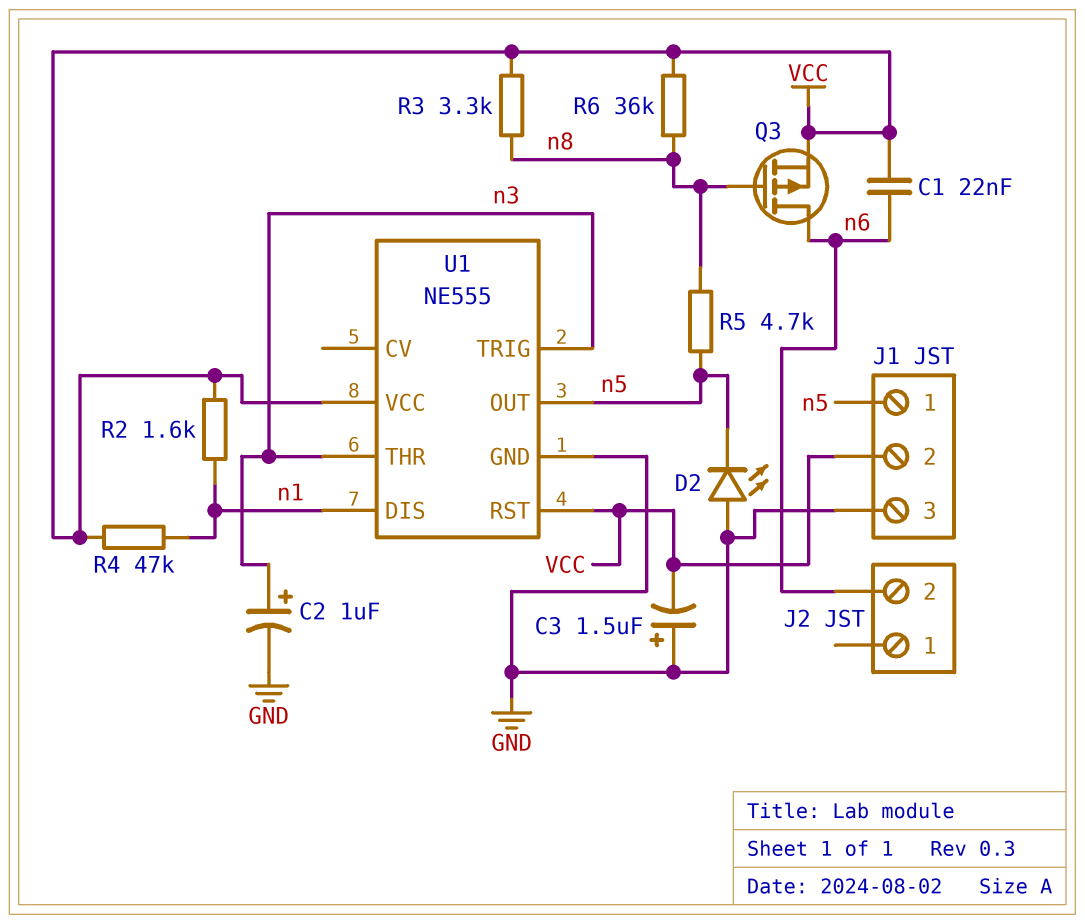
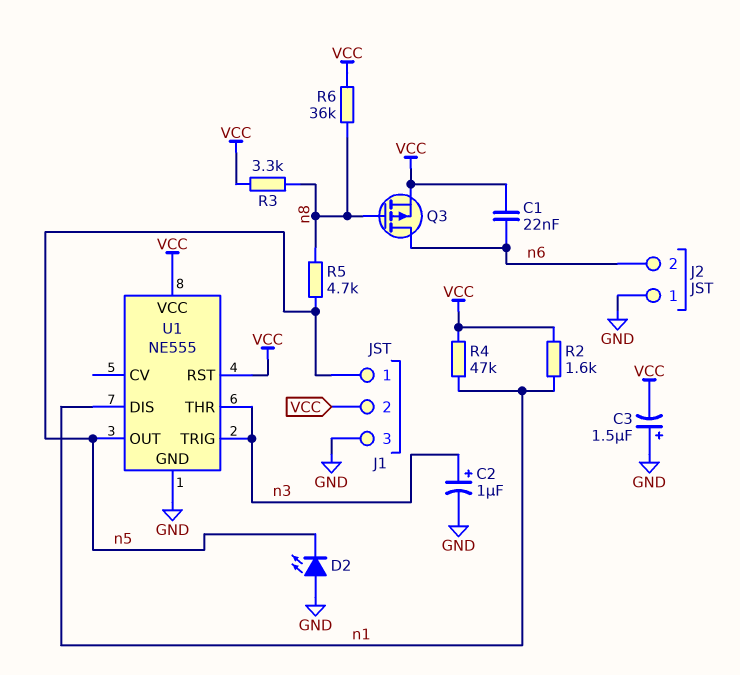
J2 pin 1: none -> GND

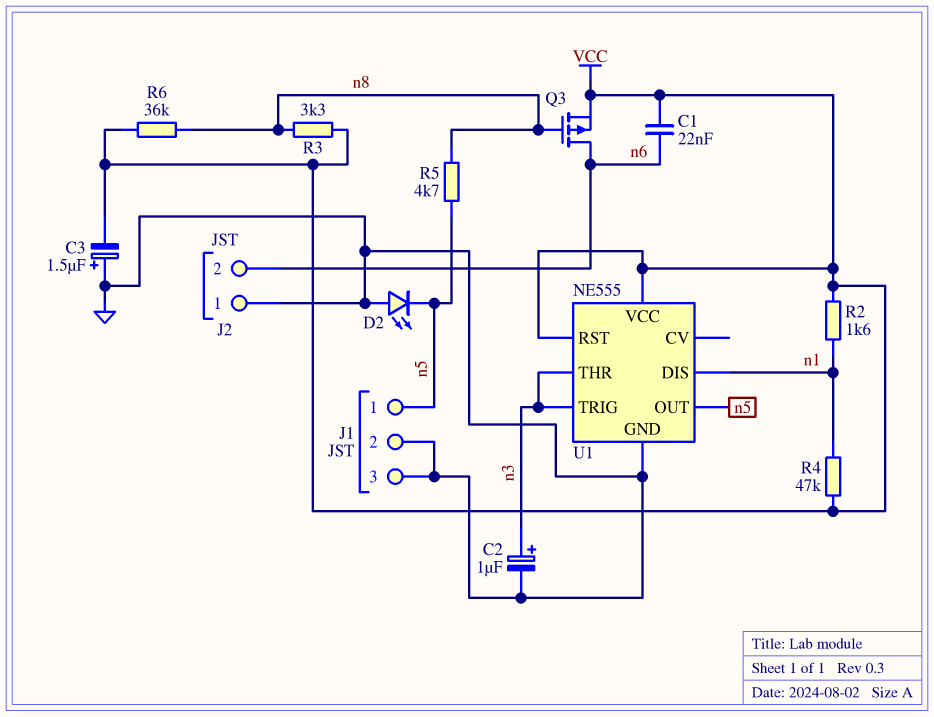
J1 pin 2: VCC -> GND

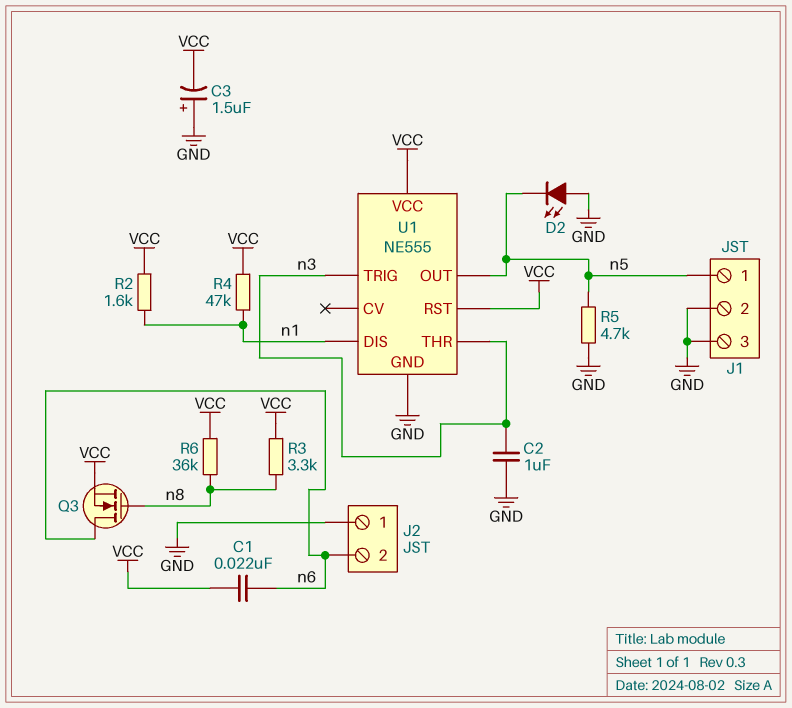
C2: 1uF (plus n3, minus GND) -> 1uF (GND, n3)
Q3: PMOS (G n8, D n6, S VCC) -> NMOS (G n8, D n6, S VCC)
R5: 4.7k (n5, n8) -> 4.7k (GND, n5)

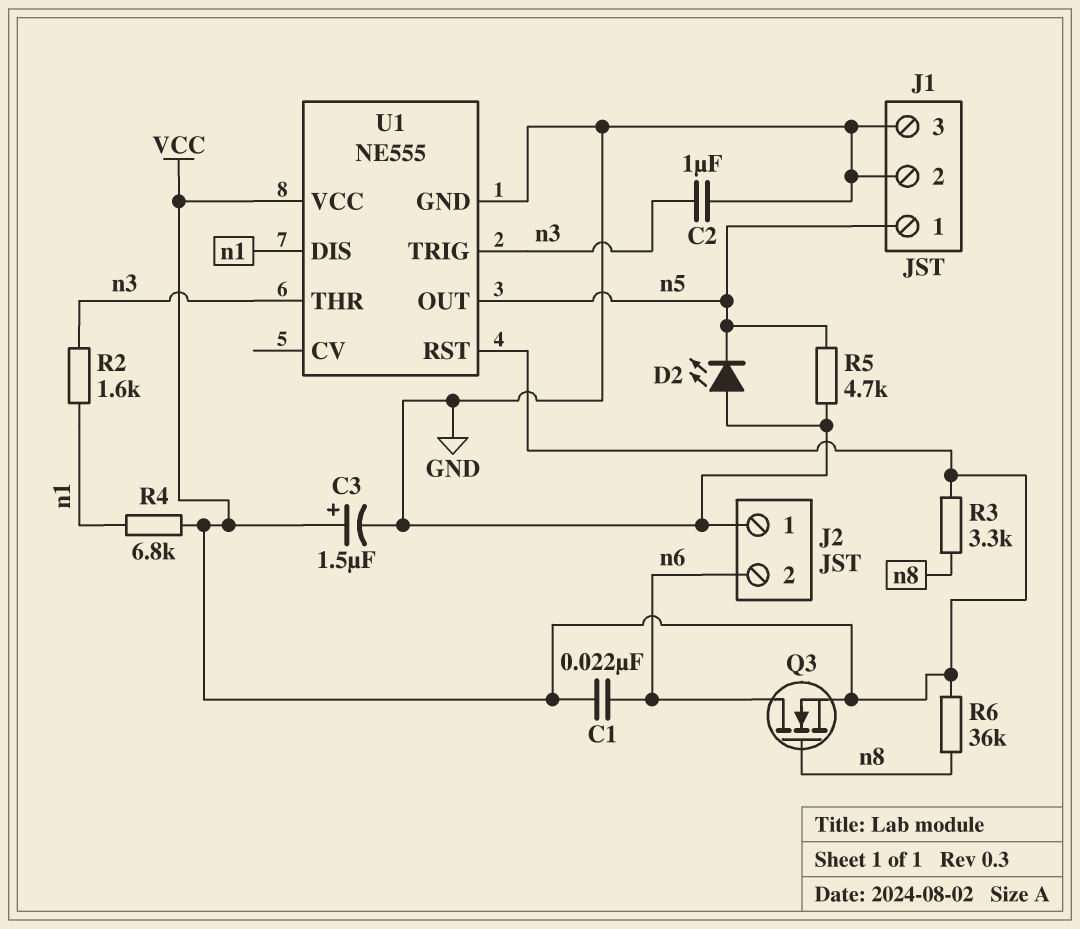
C3: 1.5uF (plus GND, minus VCC) -> 1.5uF (plus VCC, minus GND)
R2: 1.6k (VCC, n1) -> 1.6k (n1, n3)
R4: 47k (VCC, n1) -> 6.8k (VCC, n1)

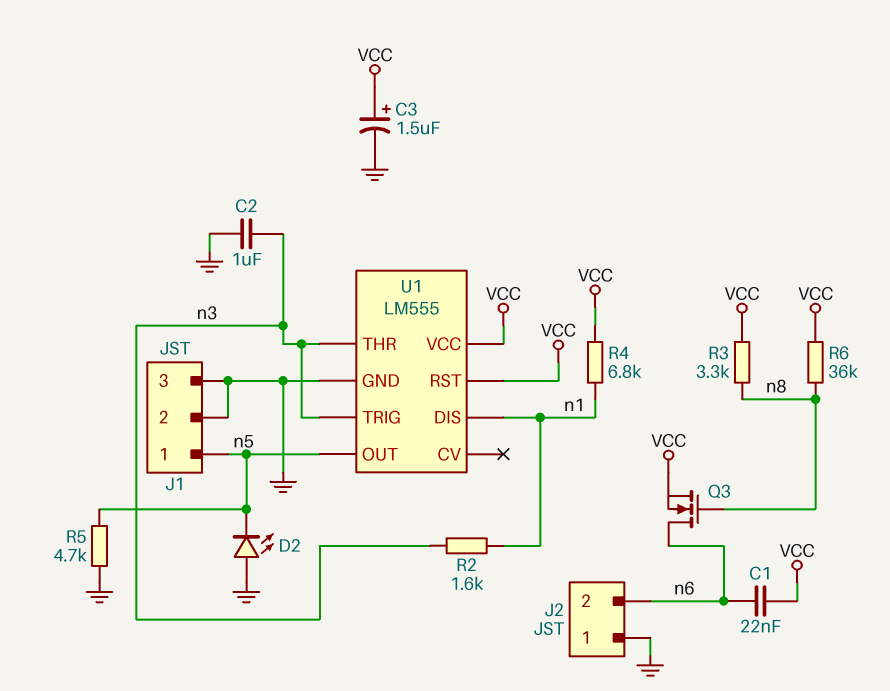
U1: NE555 -> LM555

